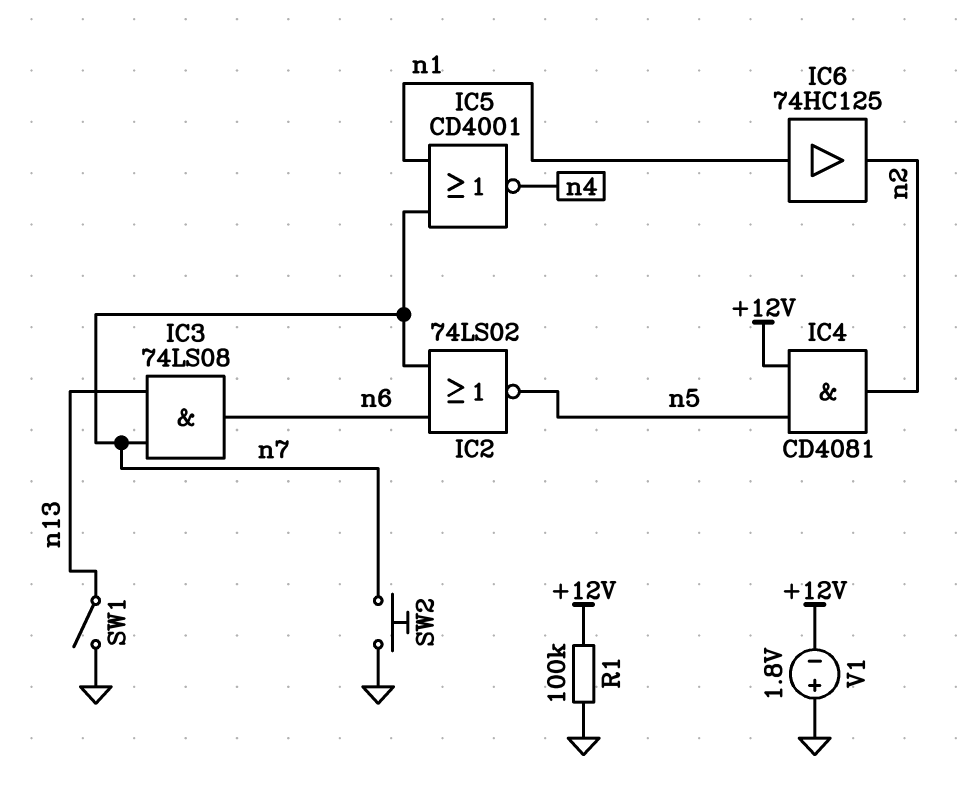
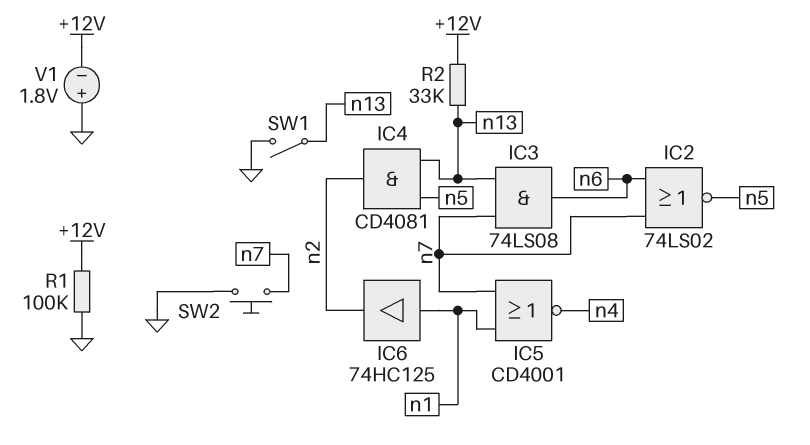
IC4: AND CD4081 (in +12V, in n5, out n2) -> AND CD4081 (in n5, in n13, out n2)
R2: none -> 33k (+12V, n13)

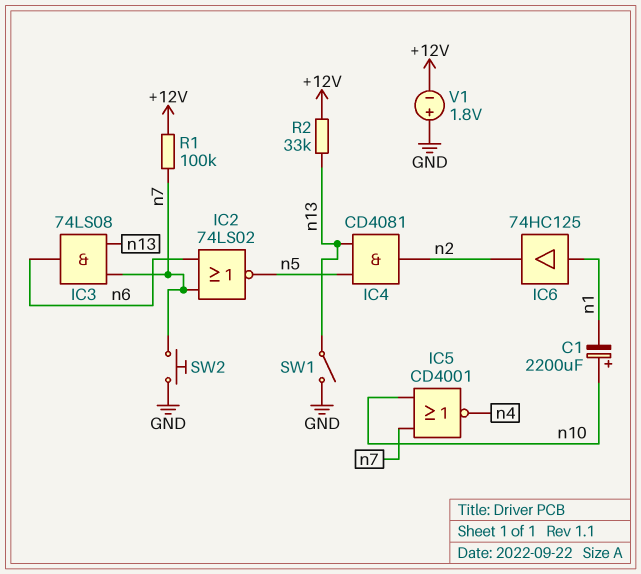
C1: none -> 2200uF (plus n10, minus n1)
IC5: NOR CD4001 (in n1, in n7, out n4) -> NOR CD4001 (in n7, in n10, out n4)
R1: 100k (+12V, GND) -> 100k (+12V, n7)

